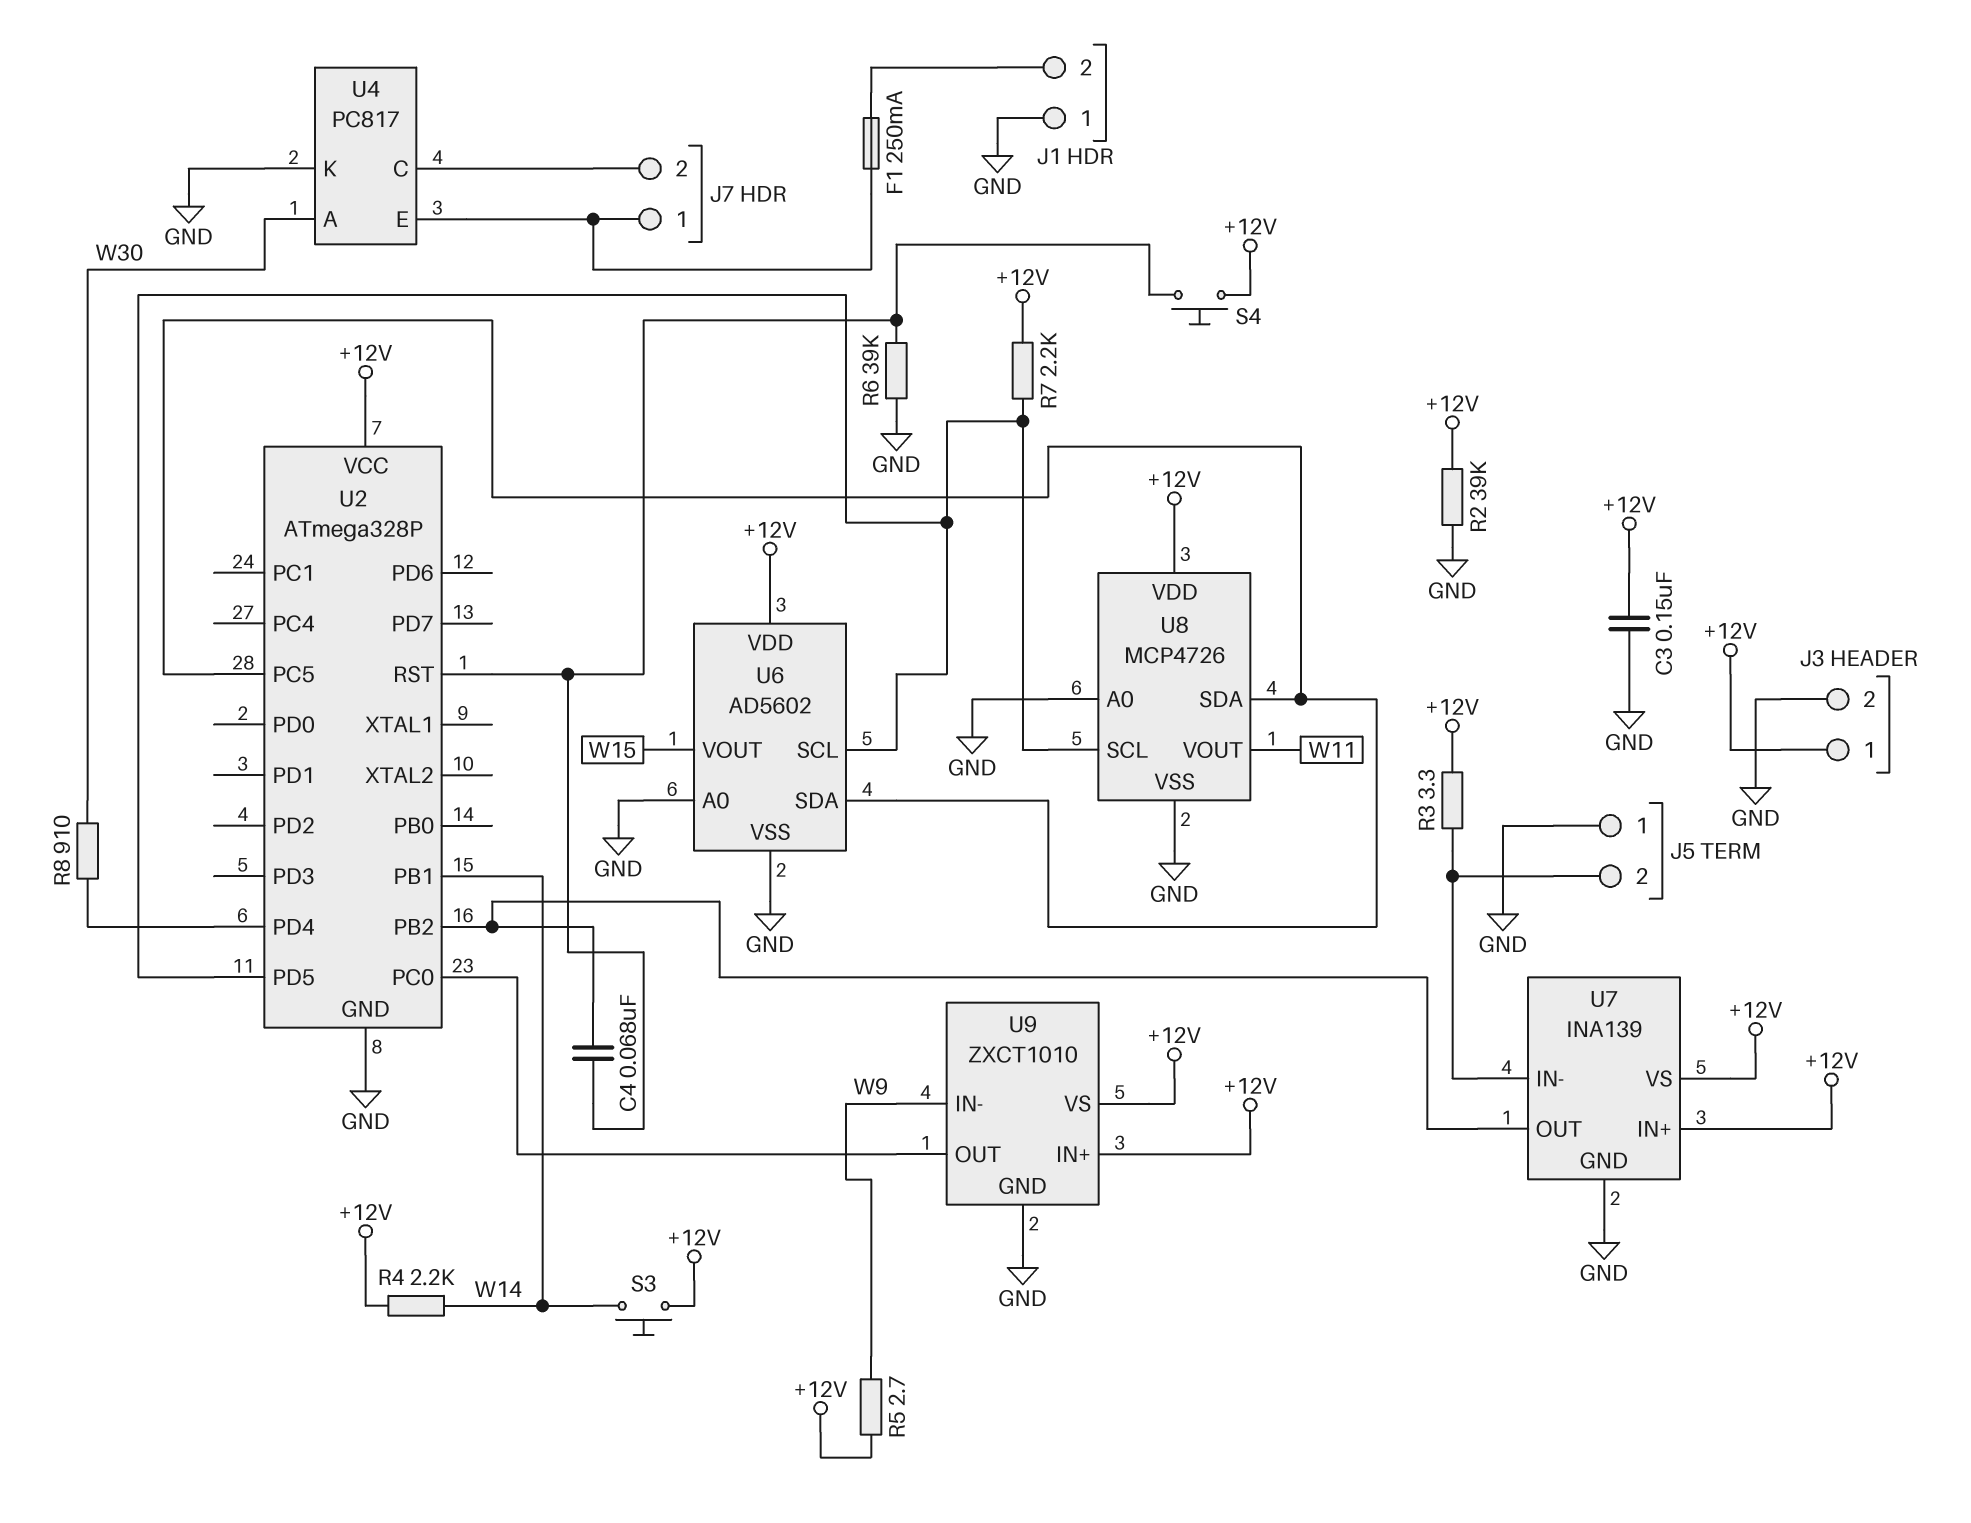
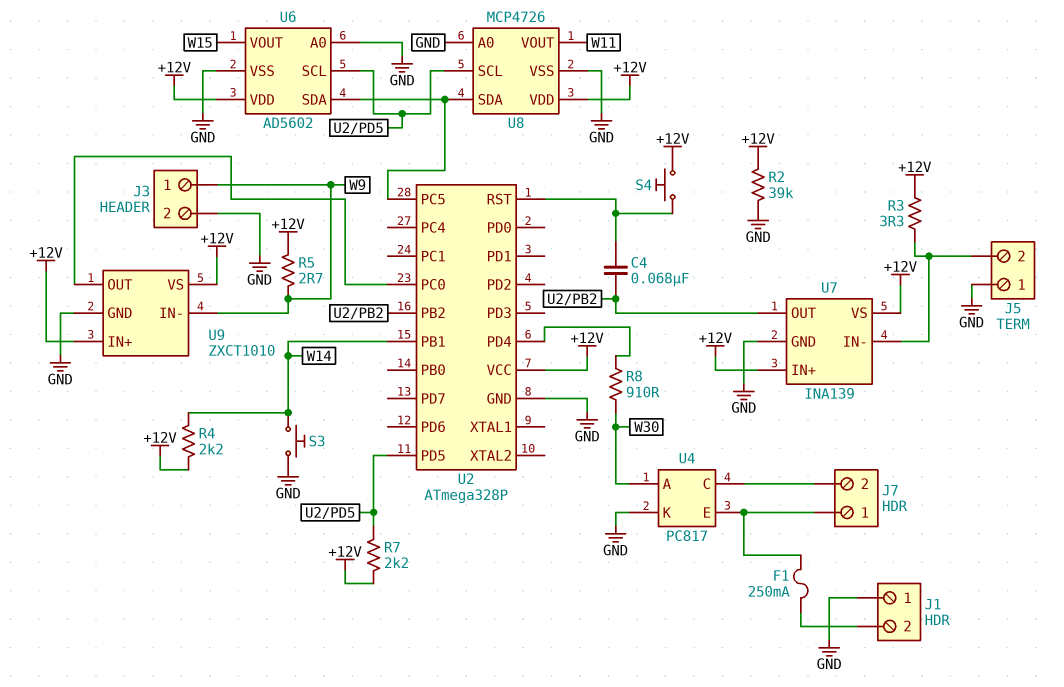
C3: 150nF (+12V, GND) -> none
J3 pin 1: +12V -> W9
R6: 39k (GND, U2/RST) -> none
S3: button (+12V, W14) -> button (GND, W14)

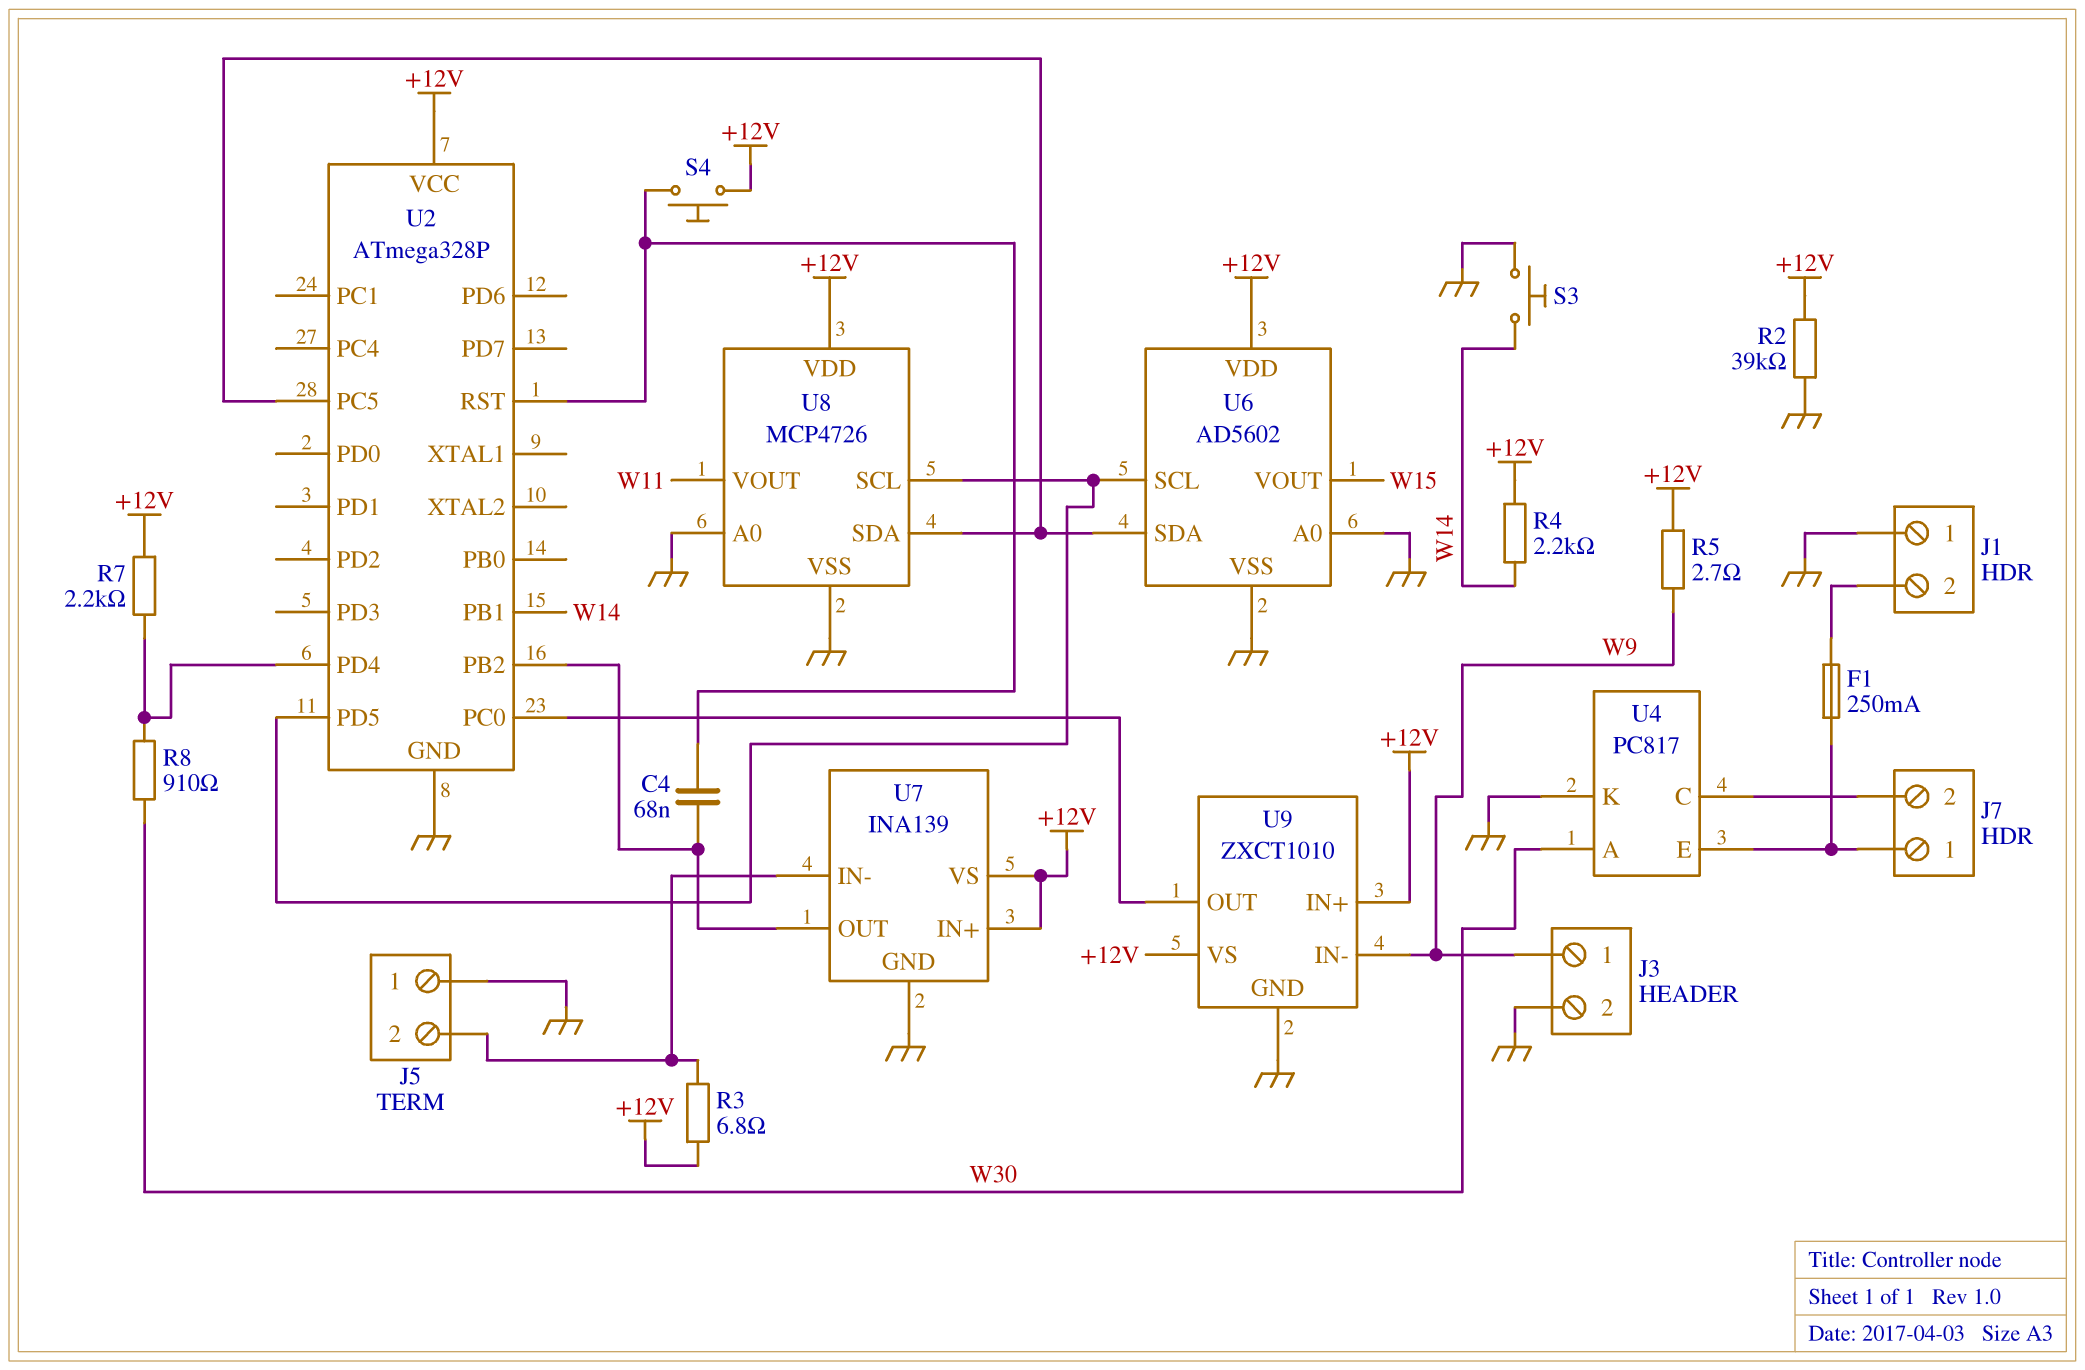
R3: 3.3 (+12V, J5/2) -> 6.8 (+12V, J5/2)
R7: 2.2k (+12V, U2/PD5) -> 2.2k (+12V, U2/PD4)

